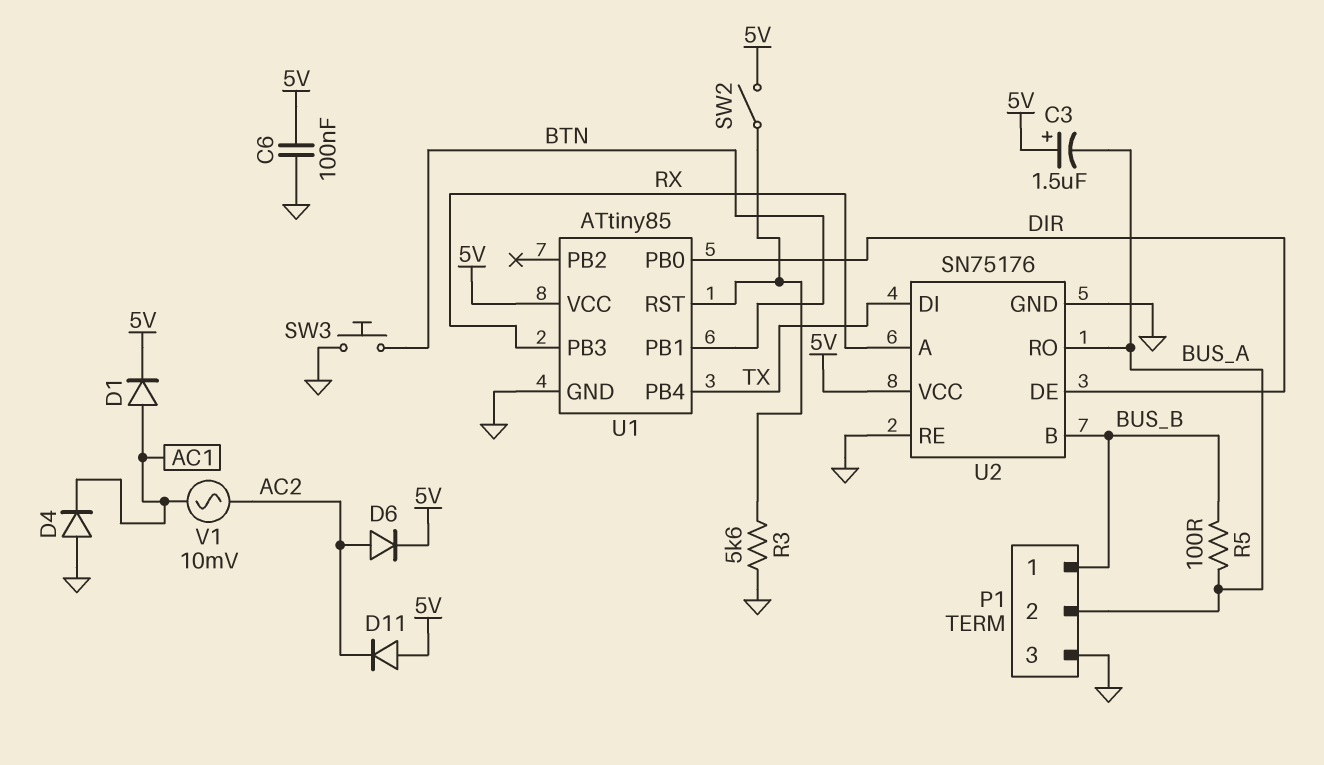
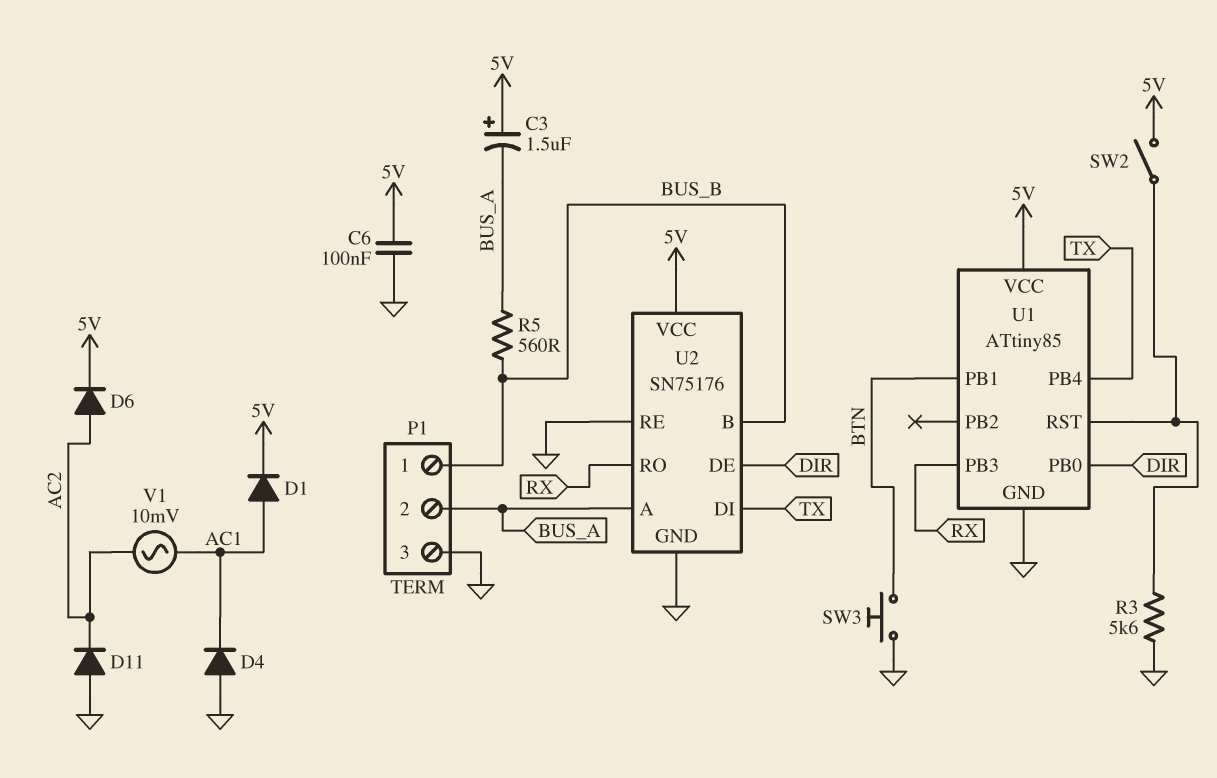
D11: diode (A 5V, K AC2) -> diode (A GND, K AC2)
R5: 100 (BUS_A, BUS_B) -> 560 (BUS_A, BUS_B)
U2 pin A: RX -> BUS_A
U2 pin RO: BUS_A -> RX

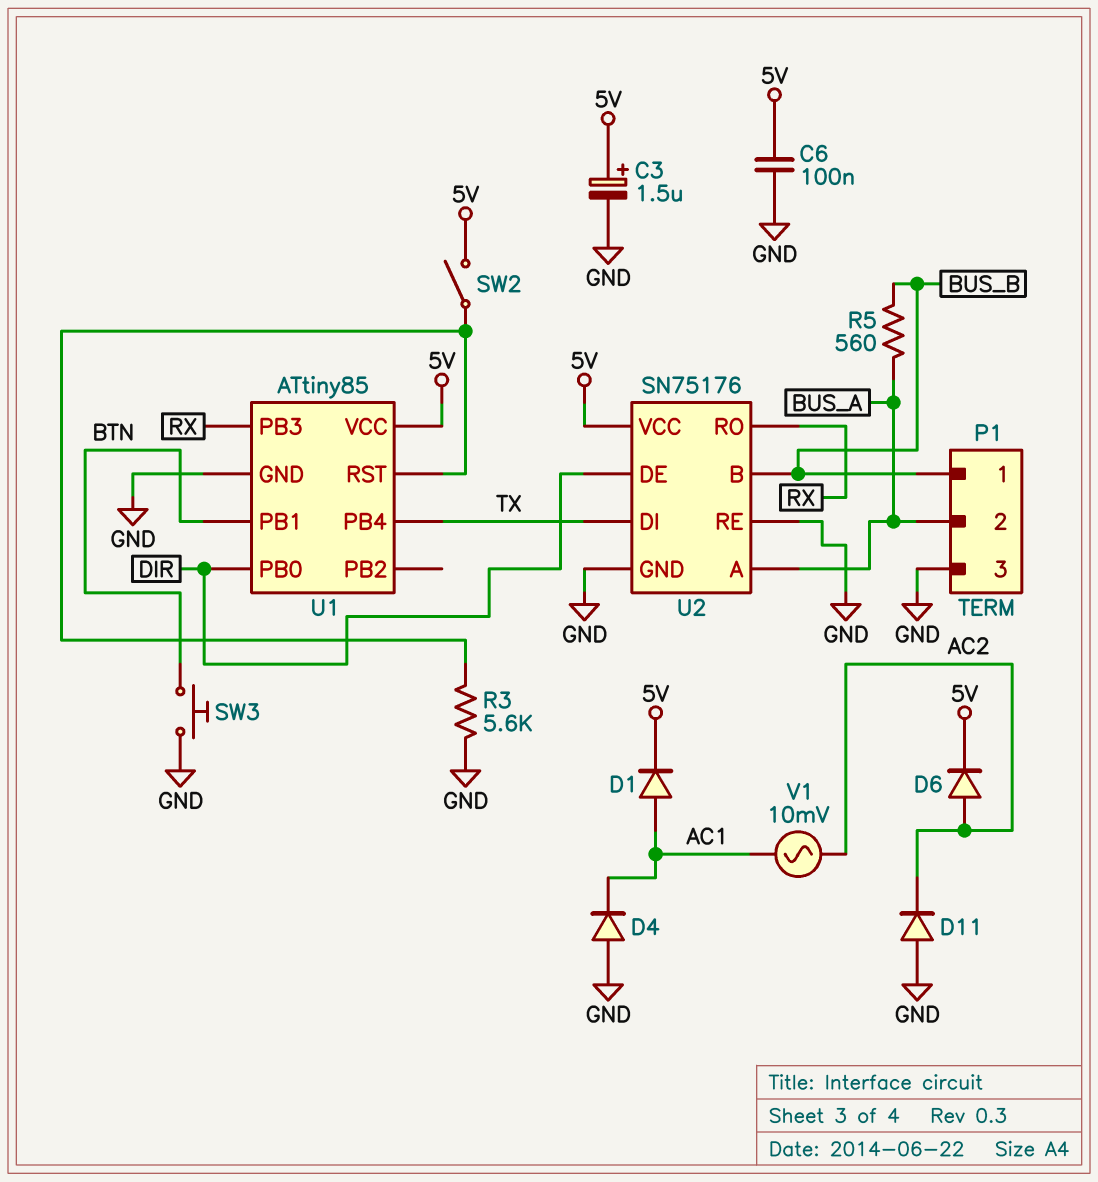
C3: 1.5uF (plus 5V, minus BUS_A) -> 1.5uF (plus 5V, minus GND)

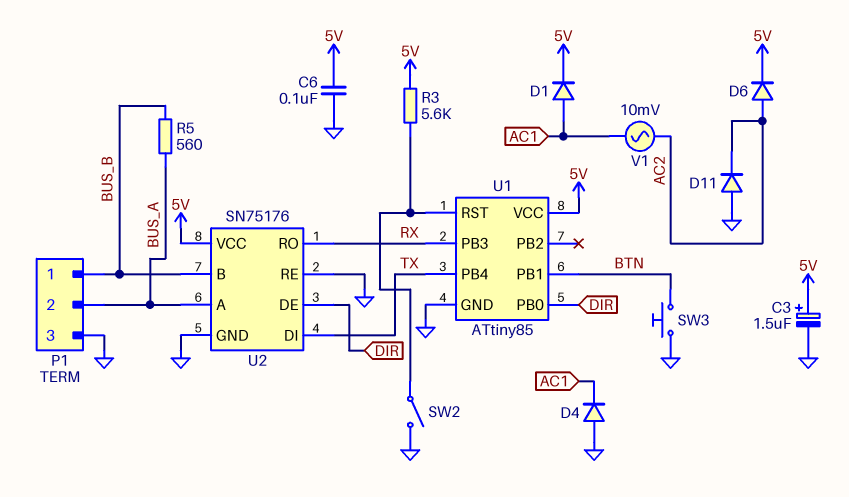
R3: 5.6k (GND, U1/RST) -> 5.6k (5V, U1/RST)
SW2: switch (5V, U1/RST) -> switch (GND, U1/RST)

